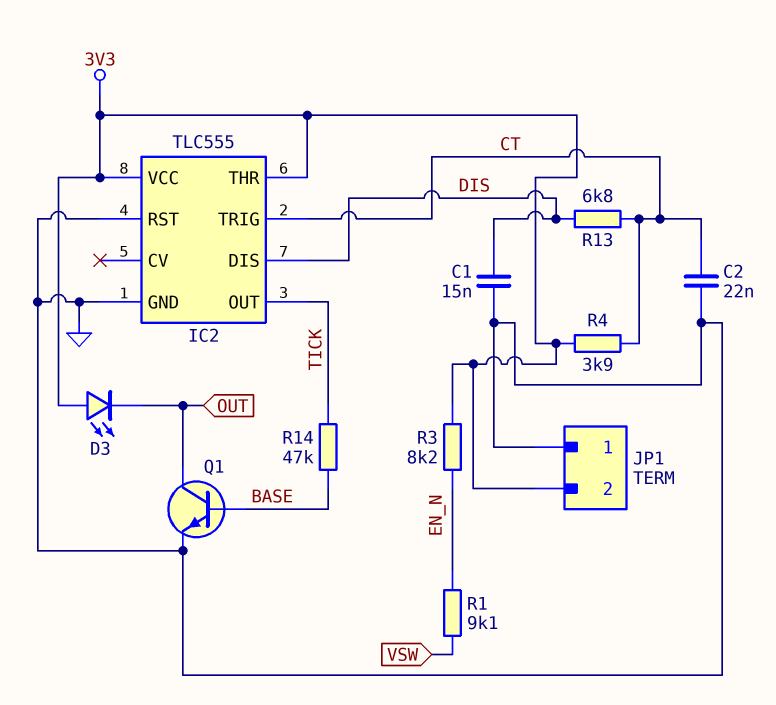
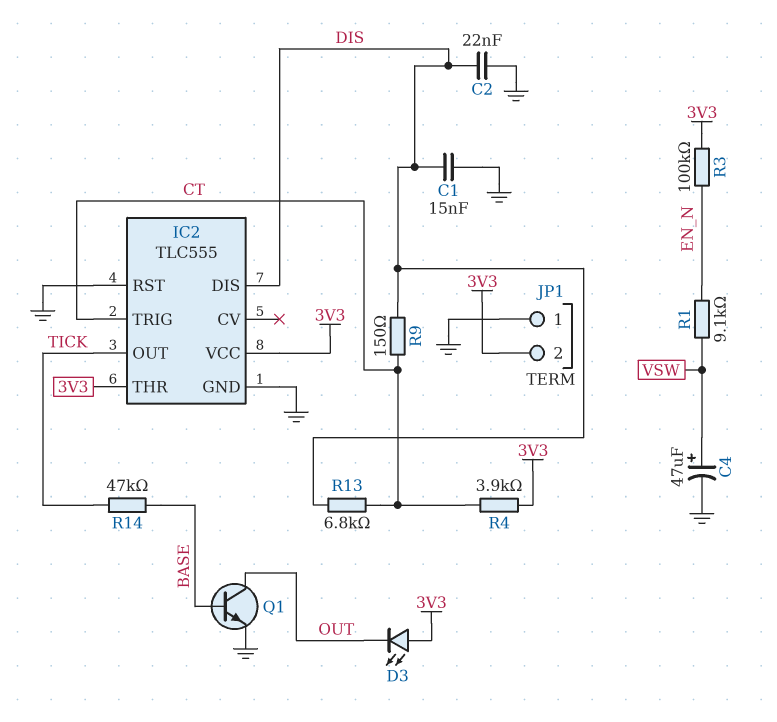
C2: 22nF (CT, GND) -> 22nF (DIS, GND)
C4: none -> 47uF (plus VSW, minus GND)
R3: 8.2k (3V3, EN_N) -> 100k (3V3, EN_N)
R9: none -> 150 (CT, DIS)

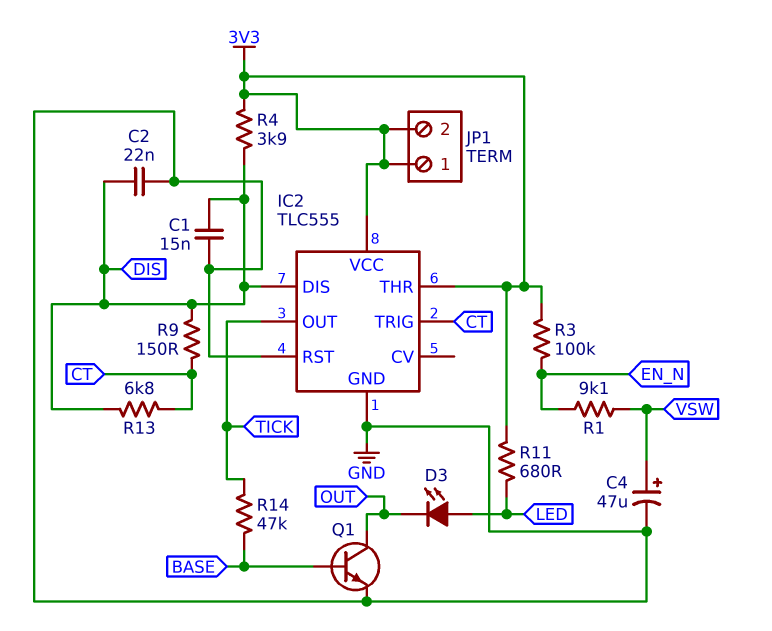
D3: LED (A 3V3, K OUT) -> LED (A LED, K OUT)
JP1 pin 1: GND -> 3V3
R4: 3.9k (3V3, CT) -> 3.9k (3V3, DIS)
R11: none -> 680 (3V3, LED)

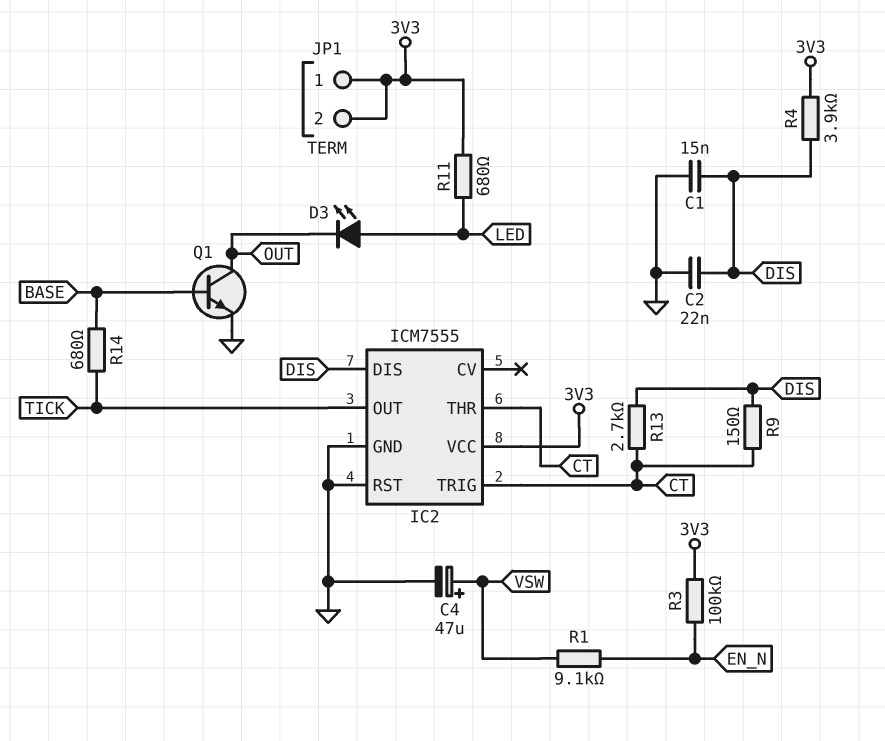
IC2: TLC555 -> ICM7555
IC2 pin THR: 3V3 -> CT
R13: 6.8k (CT, DIS) -> 2.7k (CT, DIS)
R14: 47k (BASE, TICK) -> 680 (BASE, TICK)

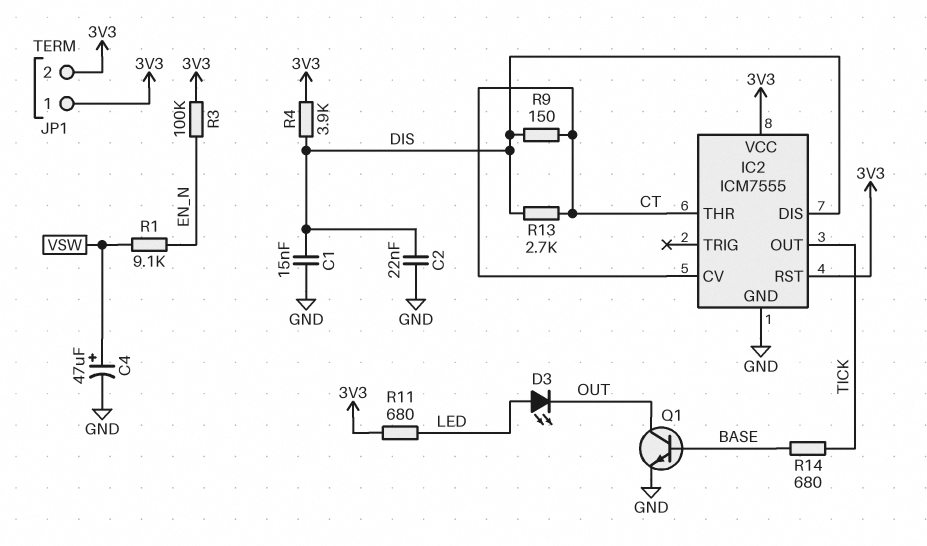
IC2 pin CV: none -> CT
IC2 pin RST: GND -> 3V3
IC2 pin TRIG: CT -> none

